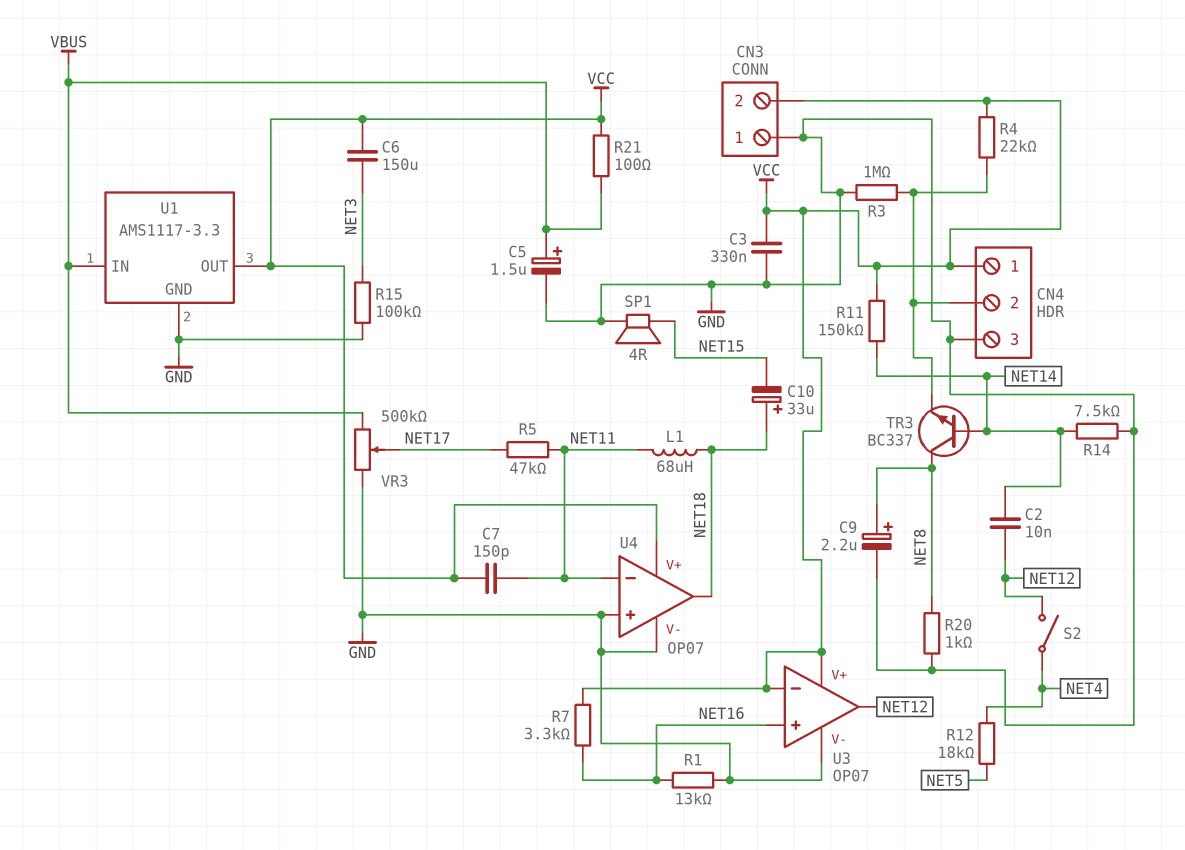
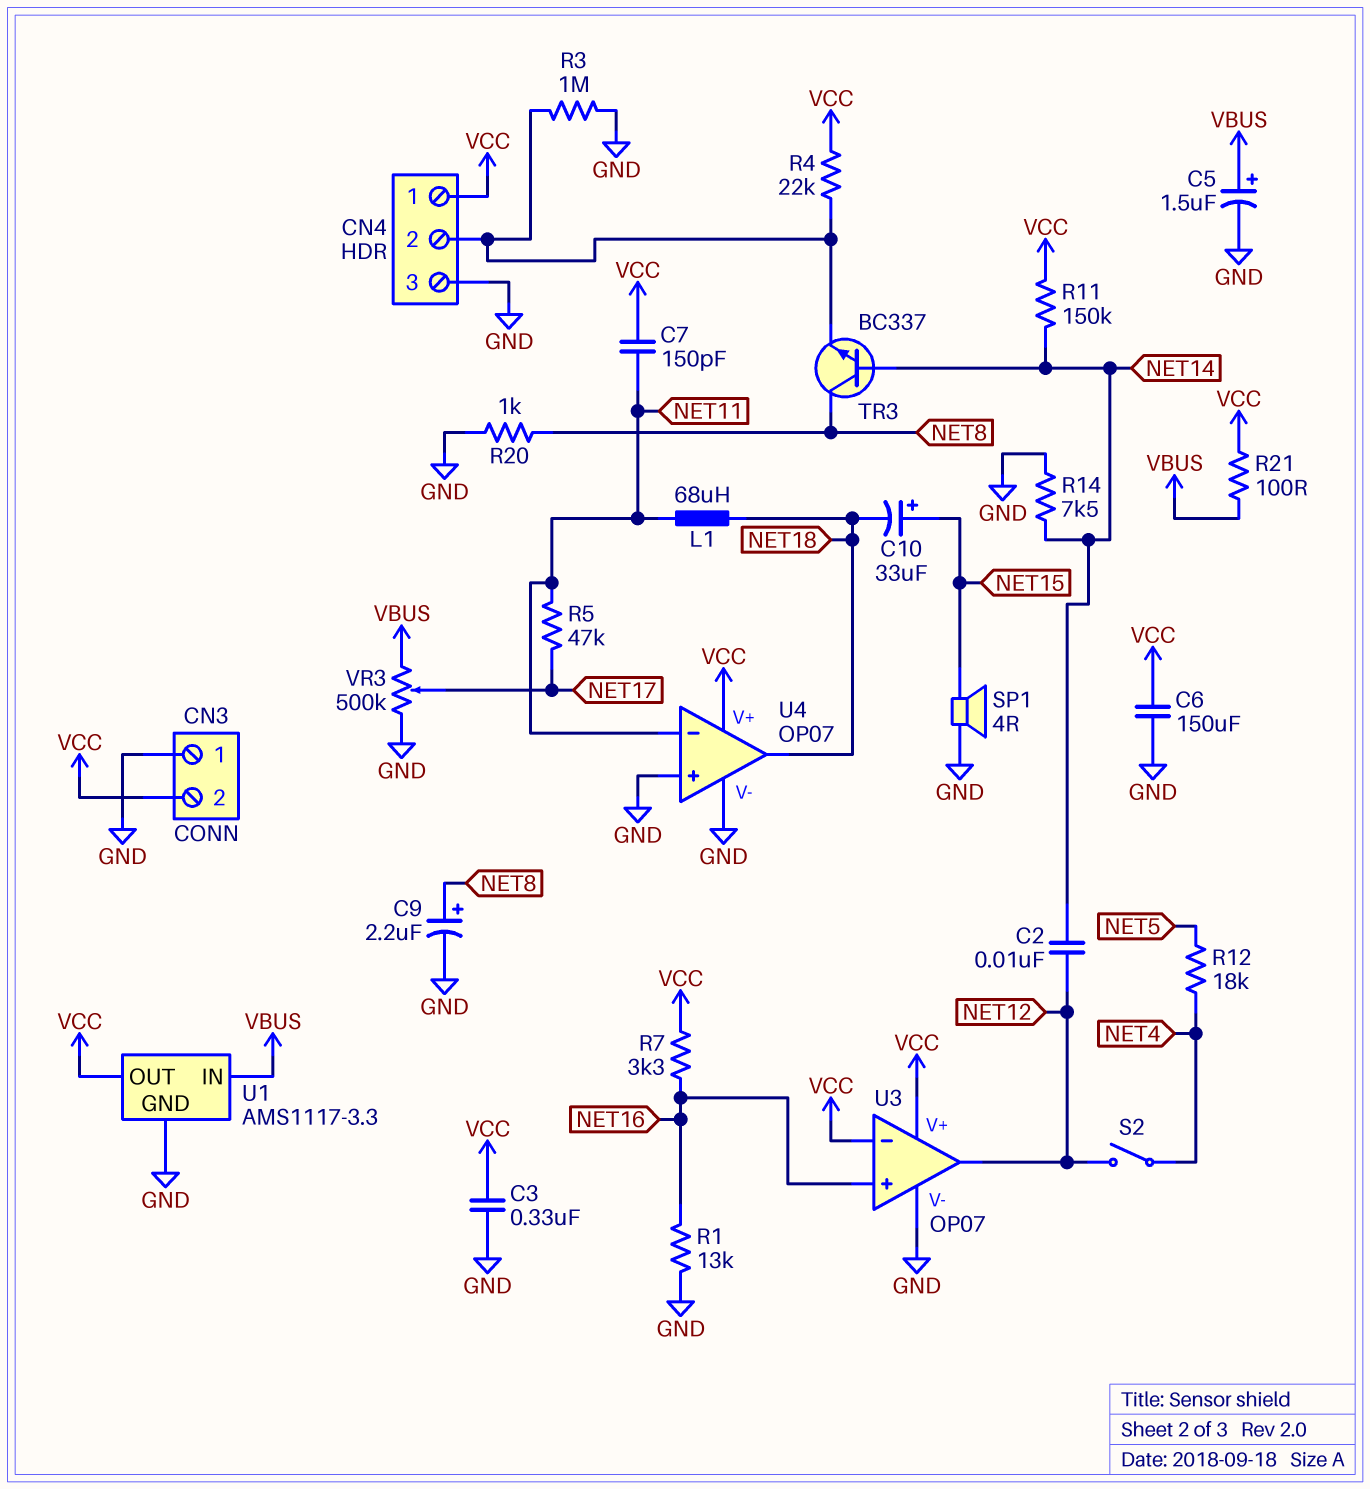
C6: 150uF (NET3, VCC) -> 150uF (GND, VCC)
C10: 33uF (plus NET18, minus NET15) -> 33uF (plus NET15, minus NET18)
R15: 100k (GND, NET3) -> none

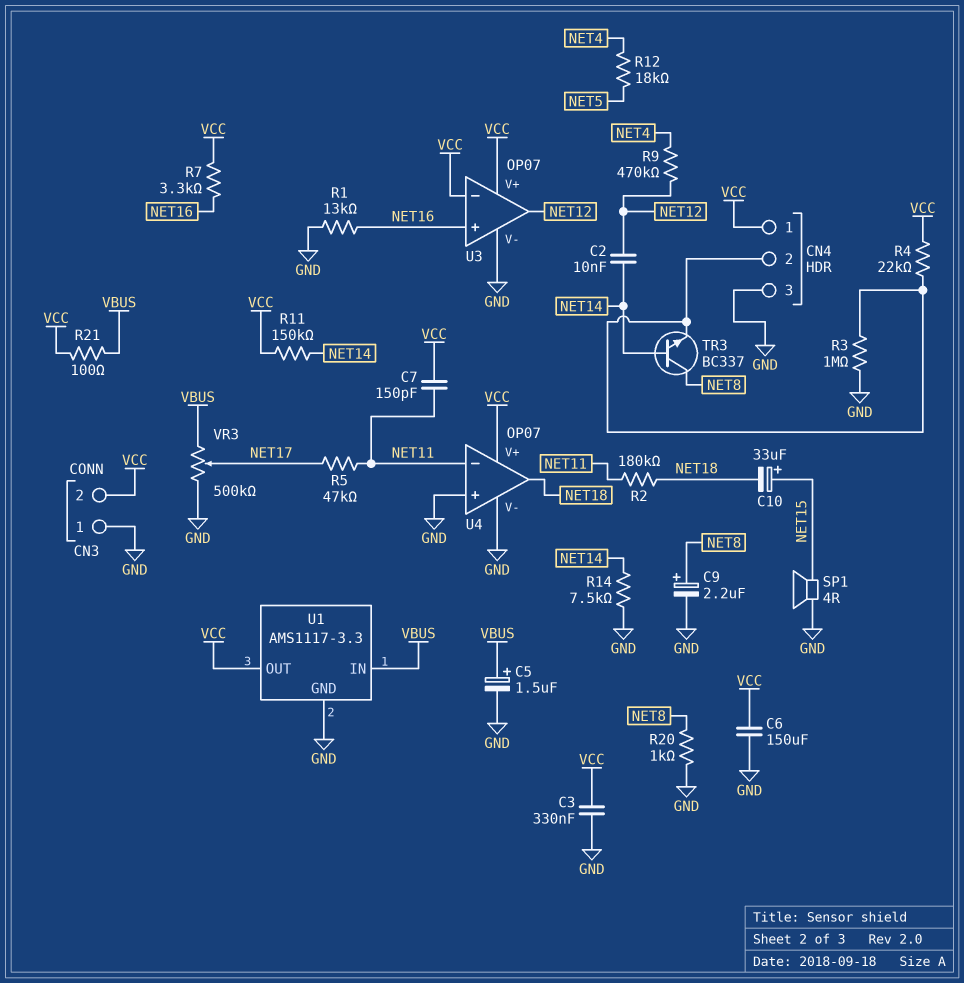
L1: 68uH (NET11, NET18) -> none
R2: none -> 180k (NET11, NET18)
R9: none -> 470k (NET4, NET12)
S2: switch (NET4, NET12) -> none

